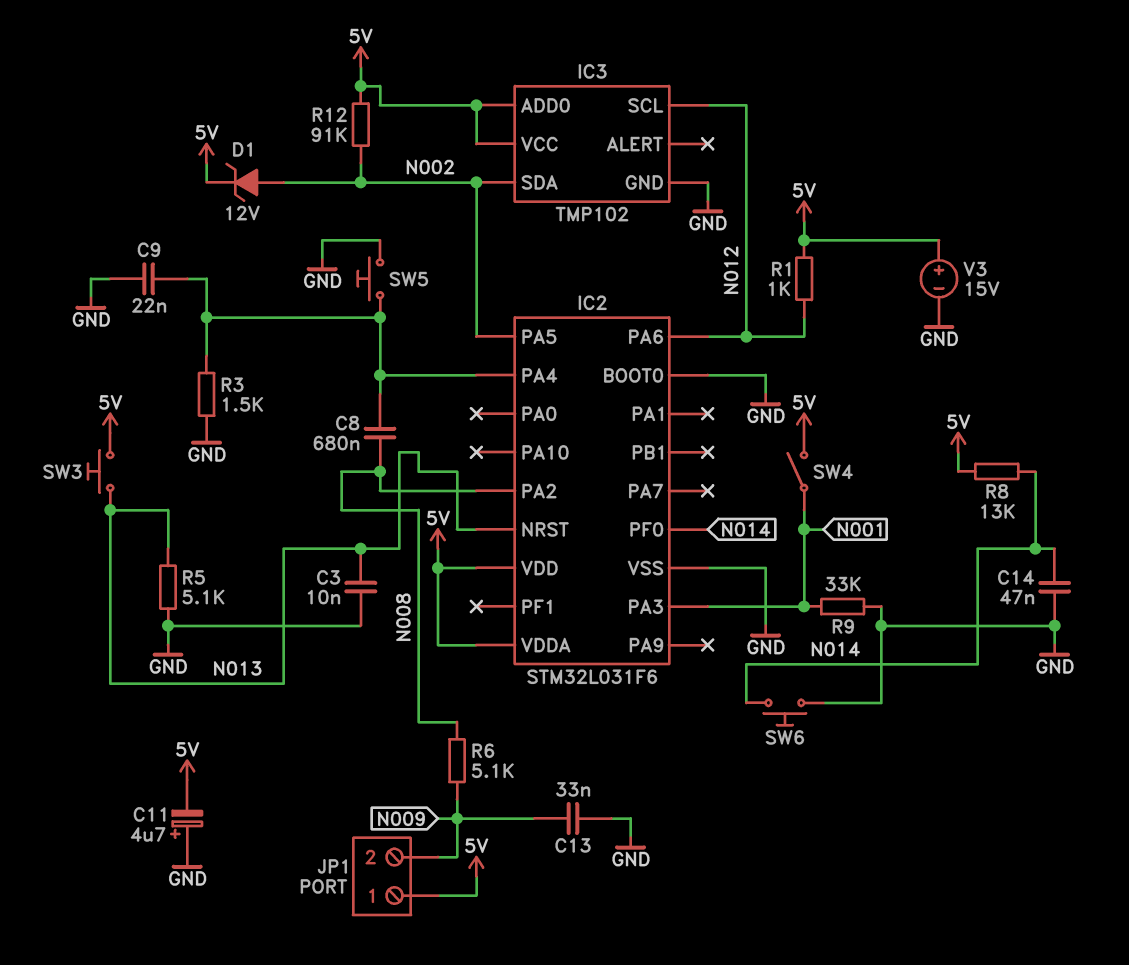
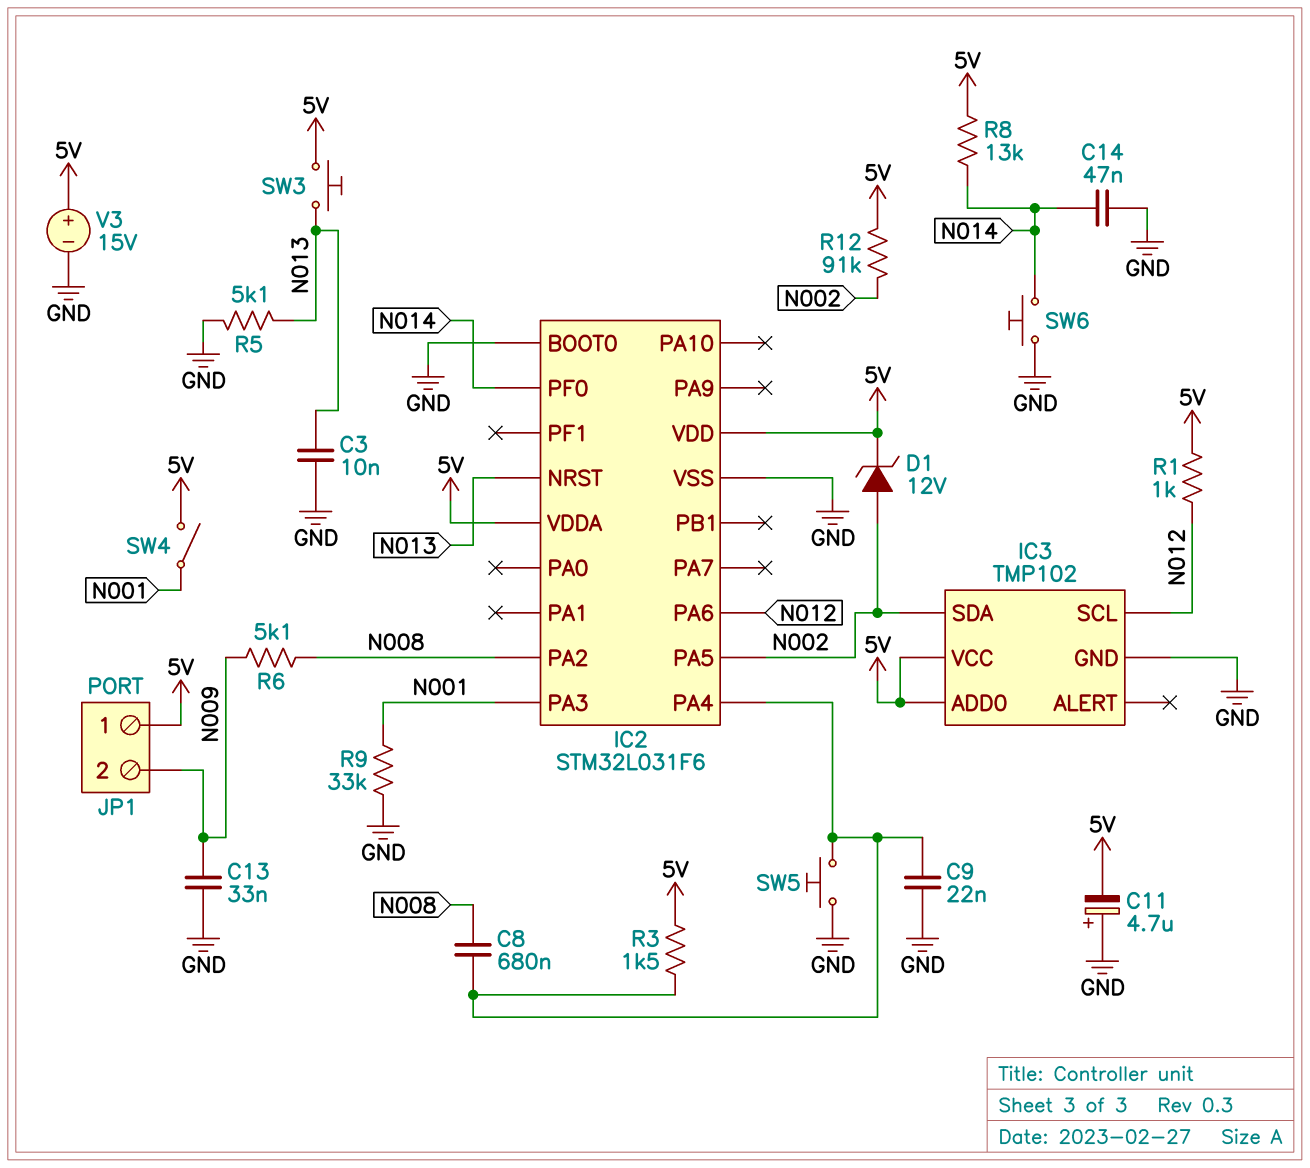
R3: 1.5k (GND, IC2/PA4) -> 1.5k (5V, IC2/PA4)

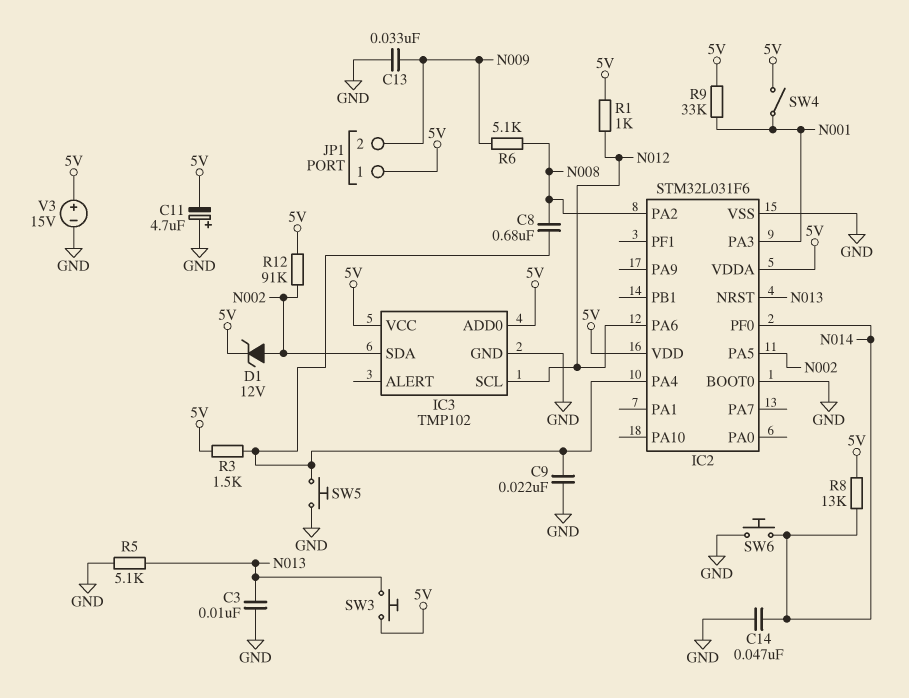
R9: 33k (GND, N001) -> 33k (5V, N001)

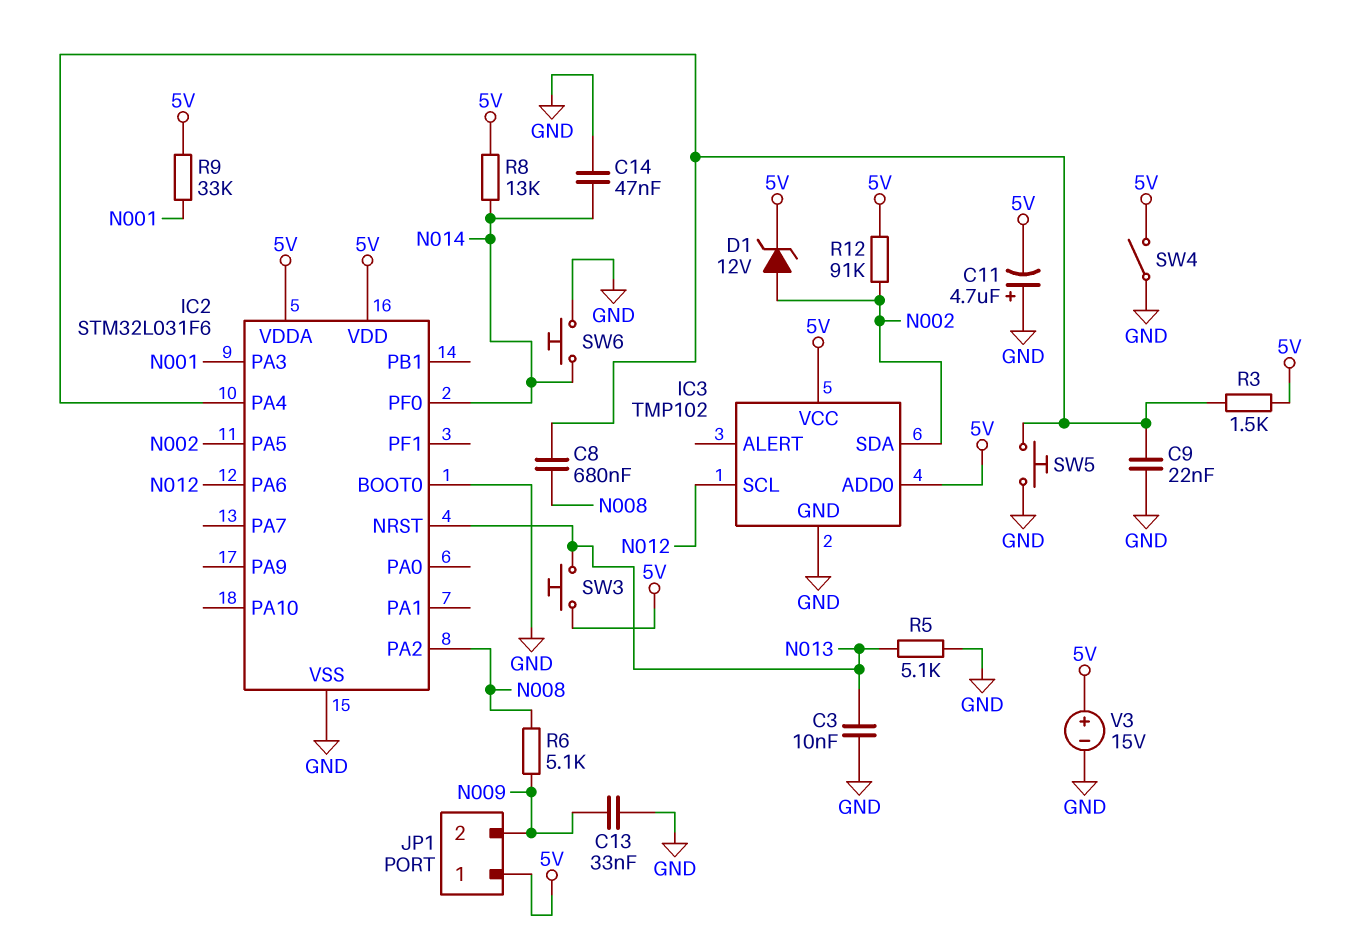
R1: 1k (5V, N012) -> none
SW4: switch (5V, N001) -> switch (5V, GND)

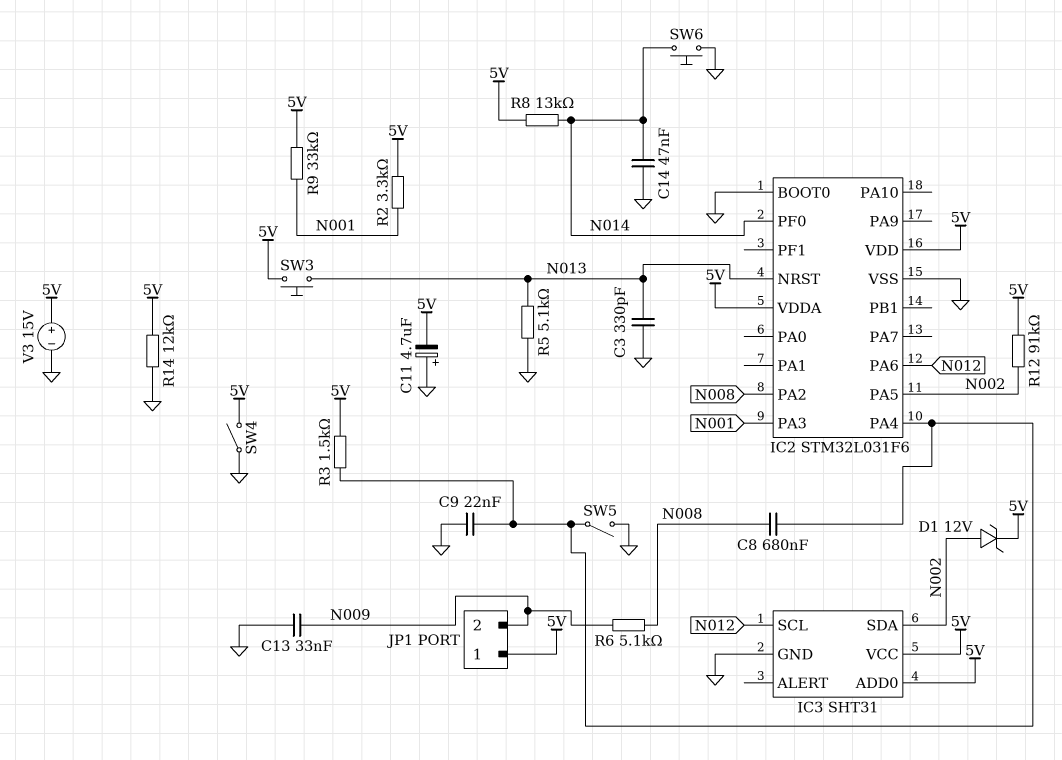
C3: 10nF (GND, N013) -> 330pF (GND, N013)
IC3: TMP102 -> SHT31
R2: none -> 3.3k (5V, N001)
R14: none -> 12k (5V, GND)
SW5: button (GND, IC2/PA4) -> switch (GND, IC2/PA4)

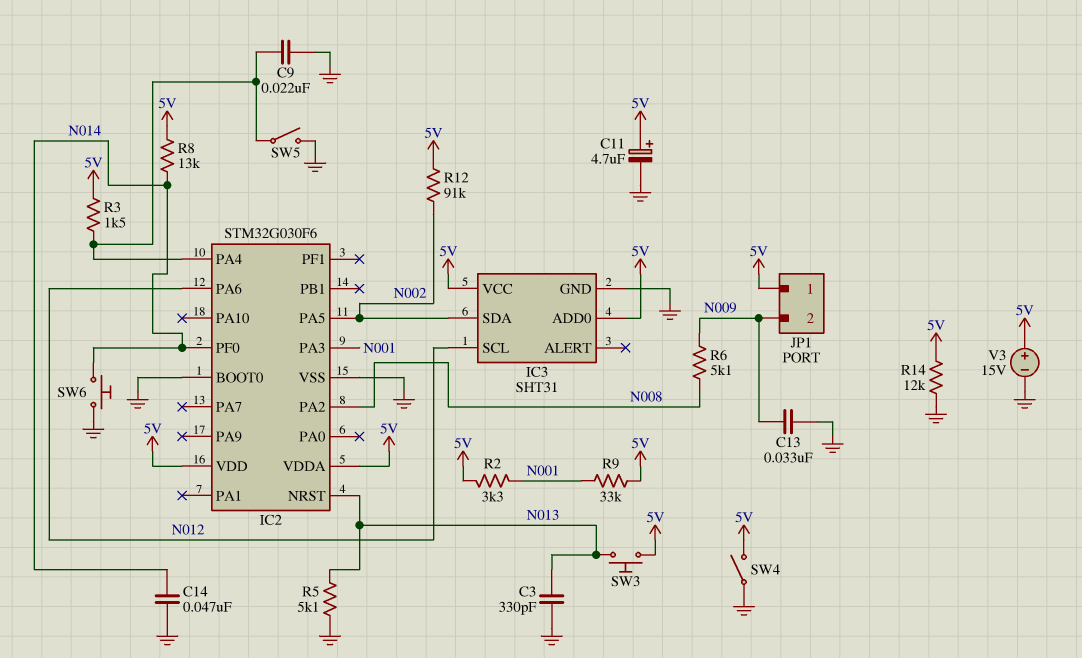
C8: 680nF (IC2/PA4, N008) -> none
C11: 4.7uF (plus GND, minus 5V) -> 4.7uF (plus 5V, minus GND)
D1: zener 12V (A N002, K 5V) -> none
IC2: STM32L031F6 -> STM32G030F6

